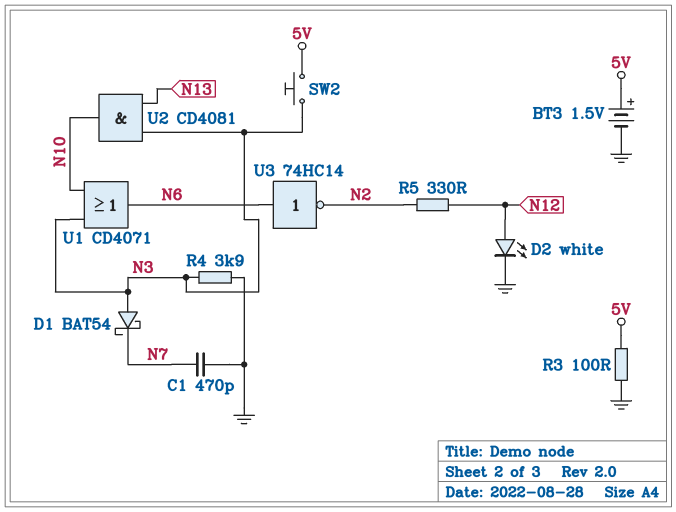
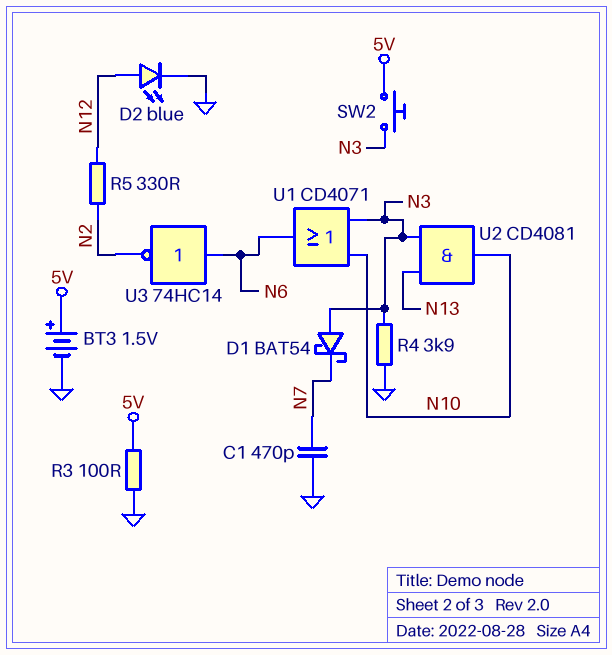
D2: LED white (A N12, K GND) -> LED blue (A N12, K GND)

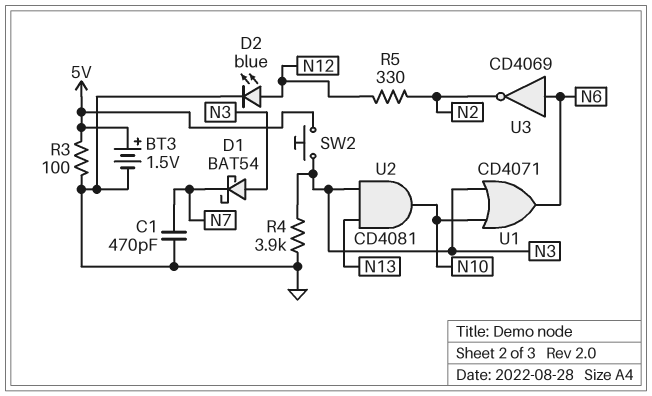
U3: NOT 74HC14 (in N6, out N2) -> NOT CD4069 (in N6, out N2)

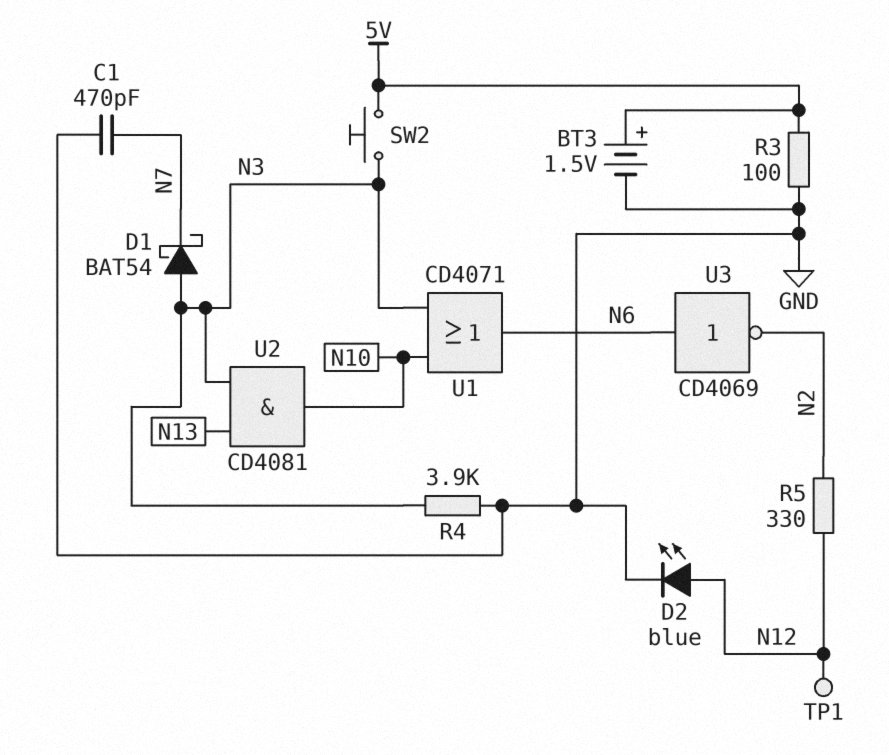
TP1: none -> test point (N12)

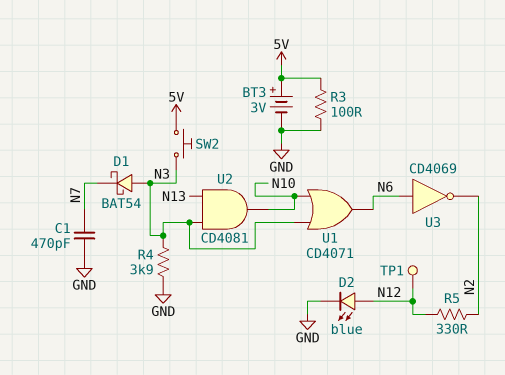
BT3: 1.5V (plus 5V, minus GND) -> 3V (plus 5V, minus GND)

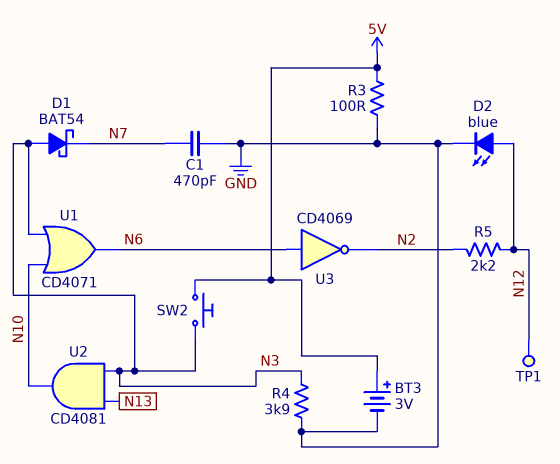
R5: 330 (N2, N12) -> 2.2k (N2, N12)

